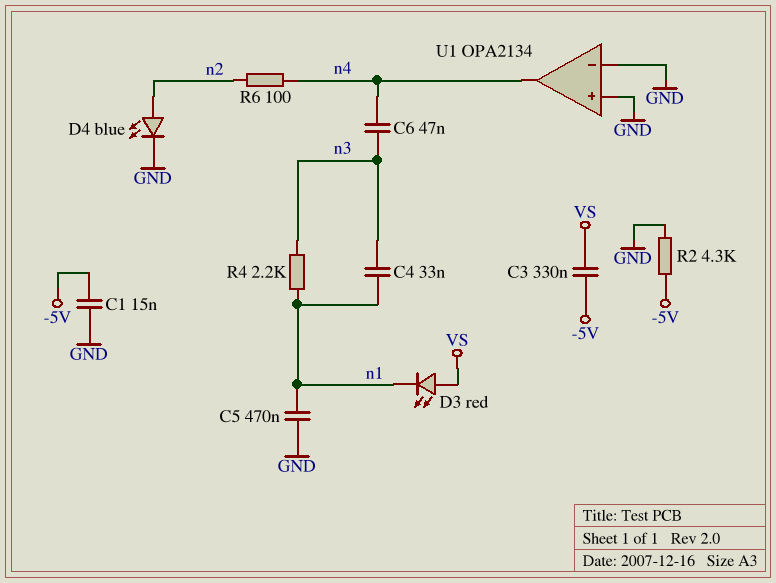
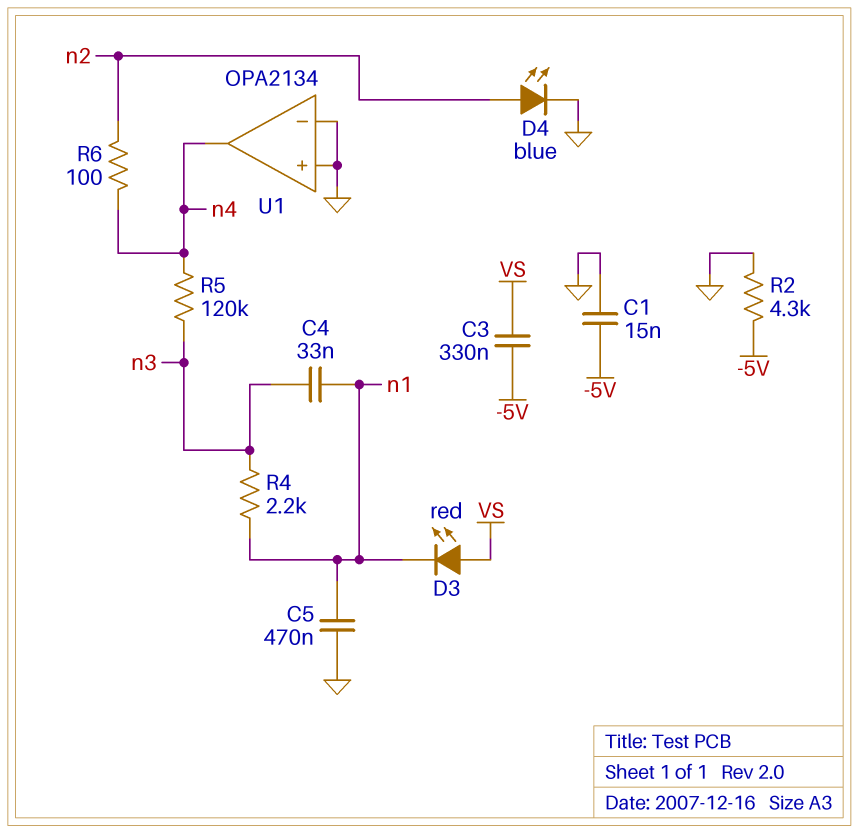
C6: 47nF (n3, n4) -> none
R5: none -> 120k (n3, n4)

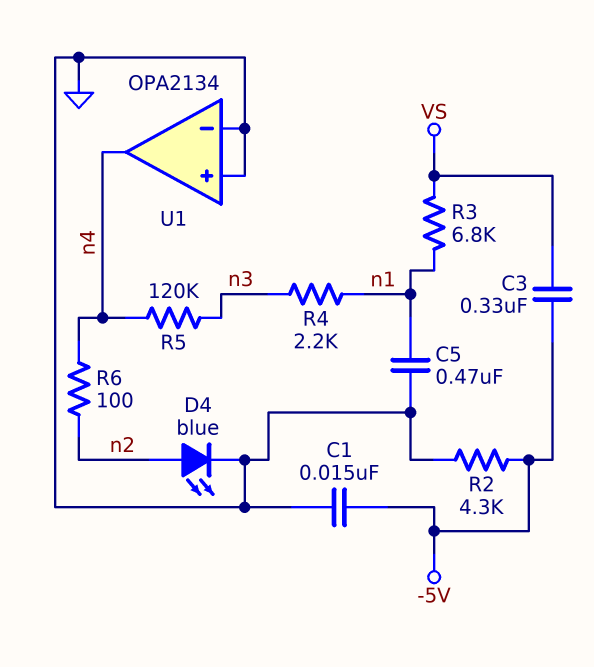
C4: 33nF (n1, n3) -> none
D3: LED red (A VS, K n1) -> none
R3: none -> 6.8k (VS, n1)

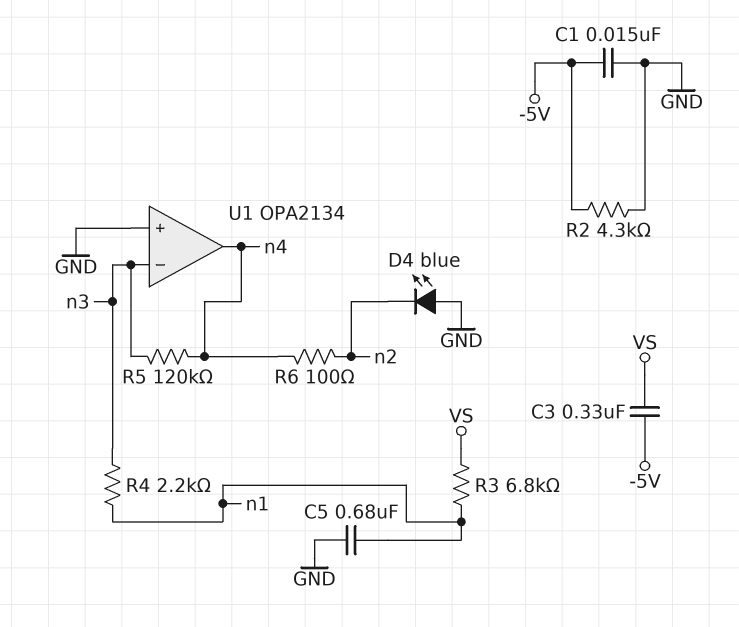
C5: 470nF (GND, n1) -> 680nF (GND, n1)
D4: LED blue (A n2, K GND) -> LED blue (A GND, K n2)
U1 pin in-: GND -> n3

